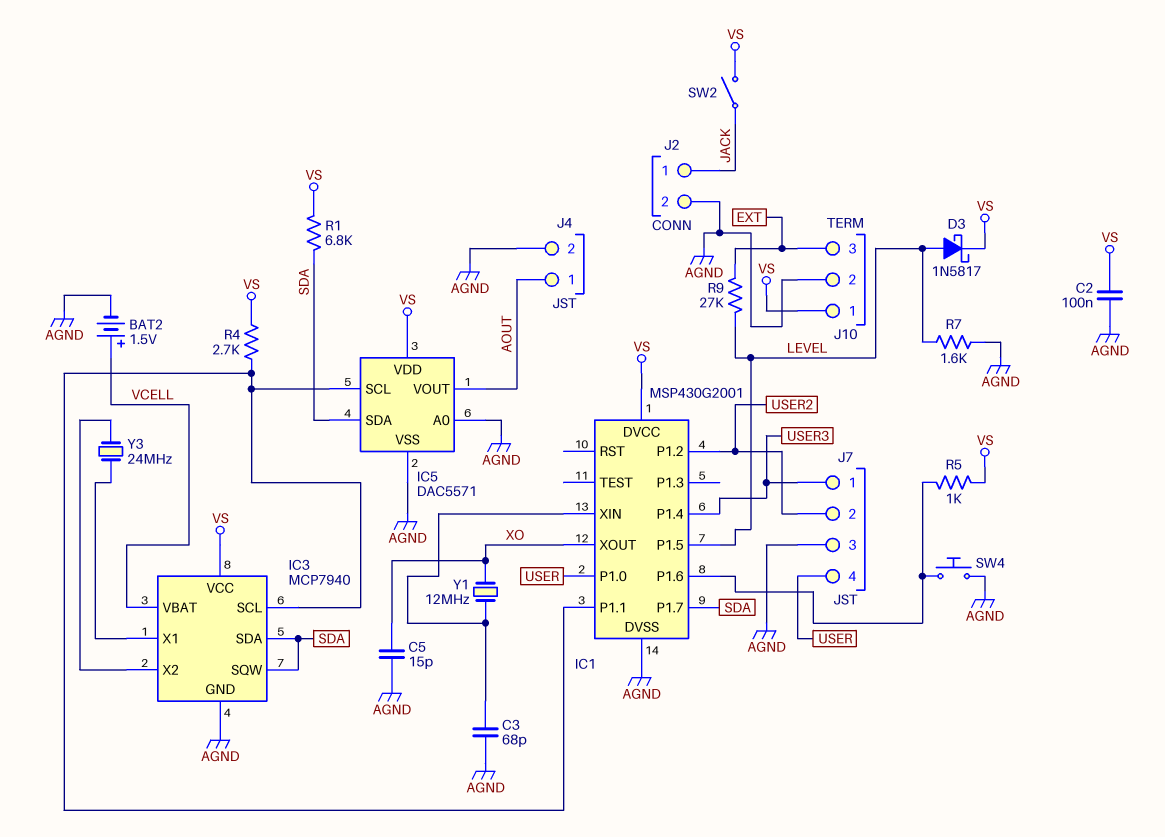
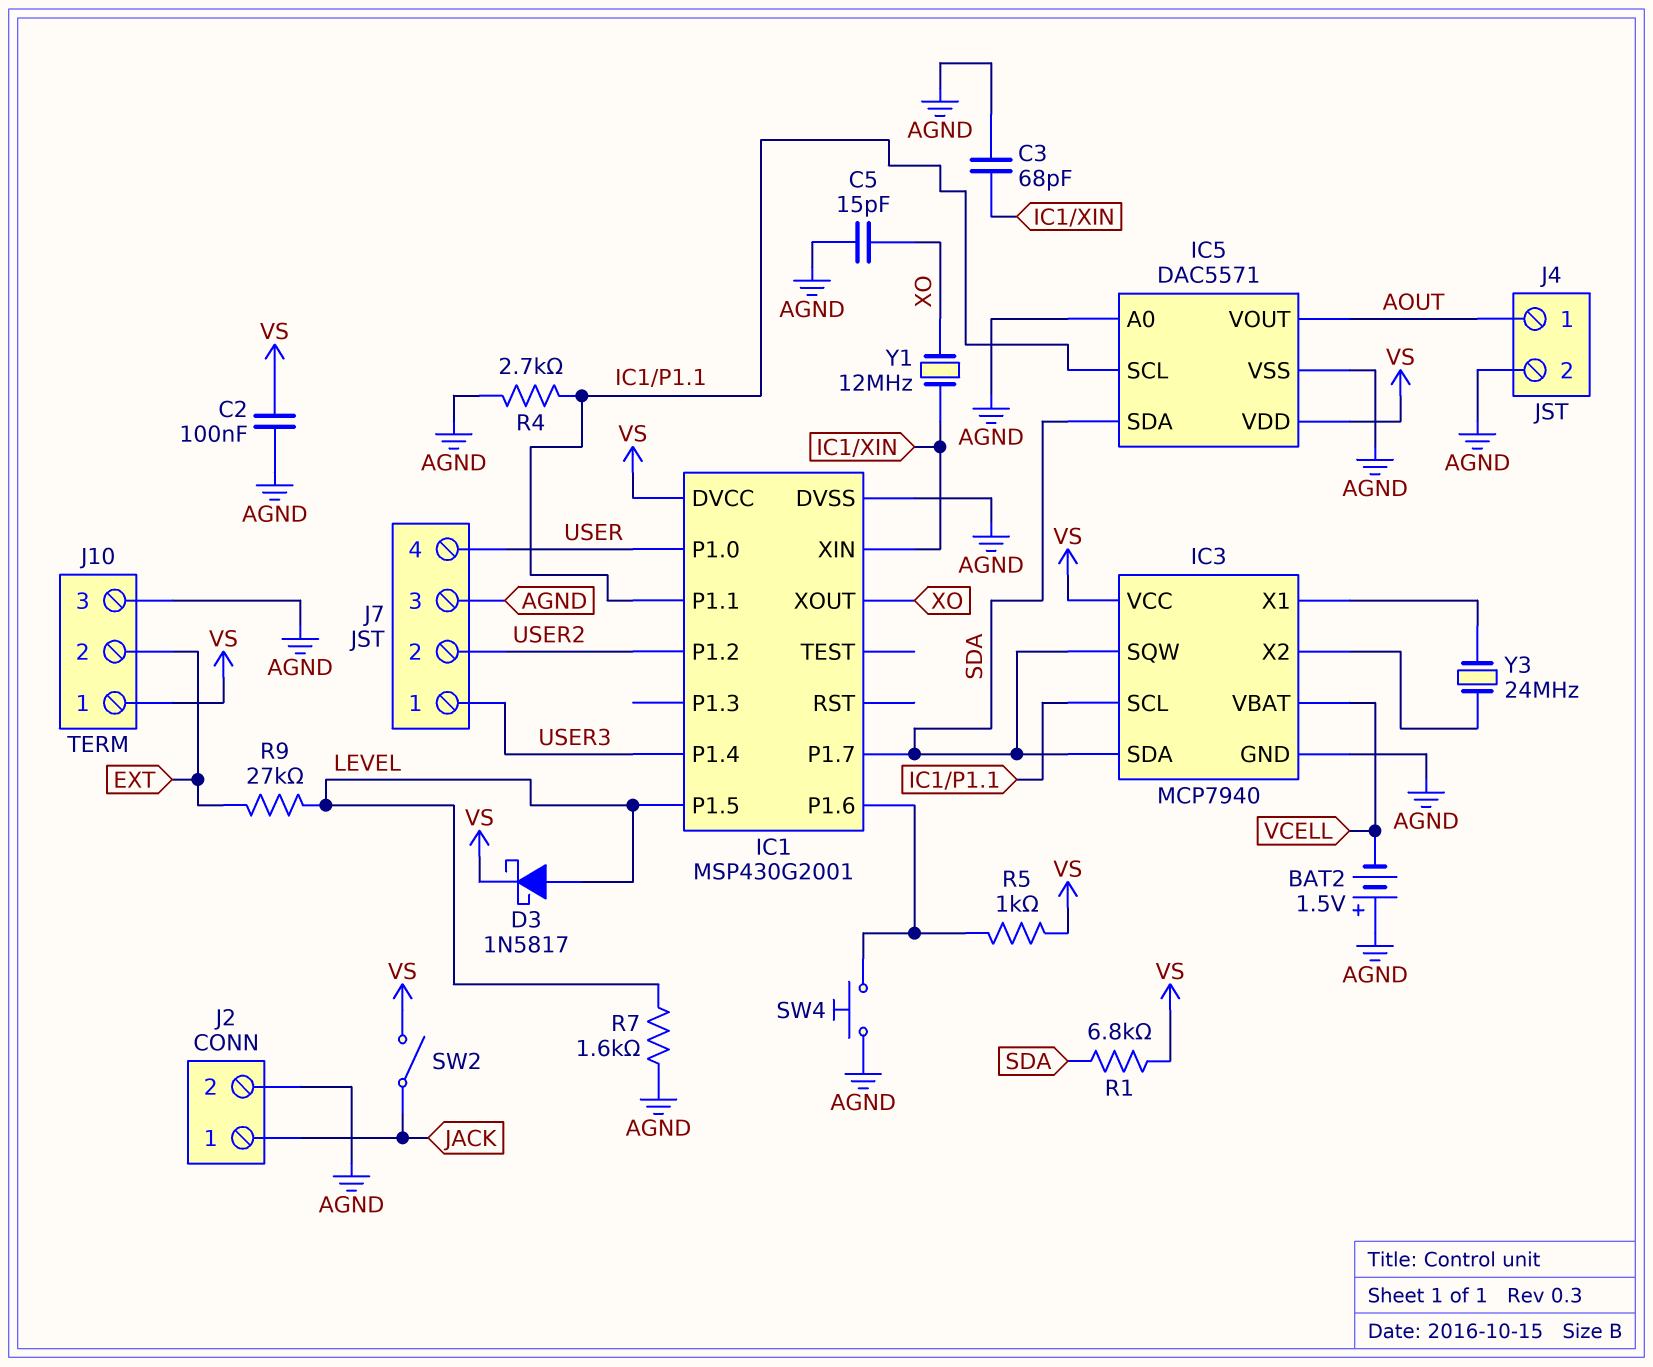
BAT2: 1.5V (plus VCELL, minus AGND) -> 1.5V (plus AGND, minus VCELL)
J10 pin 2: AGND -> EXT
J10 pin 3: EXT -> AGND
R4: 2.7k (IC1/P1.1, VS) -> 2.7k (AGND, IC1/P1.1)

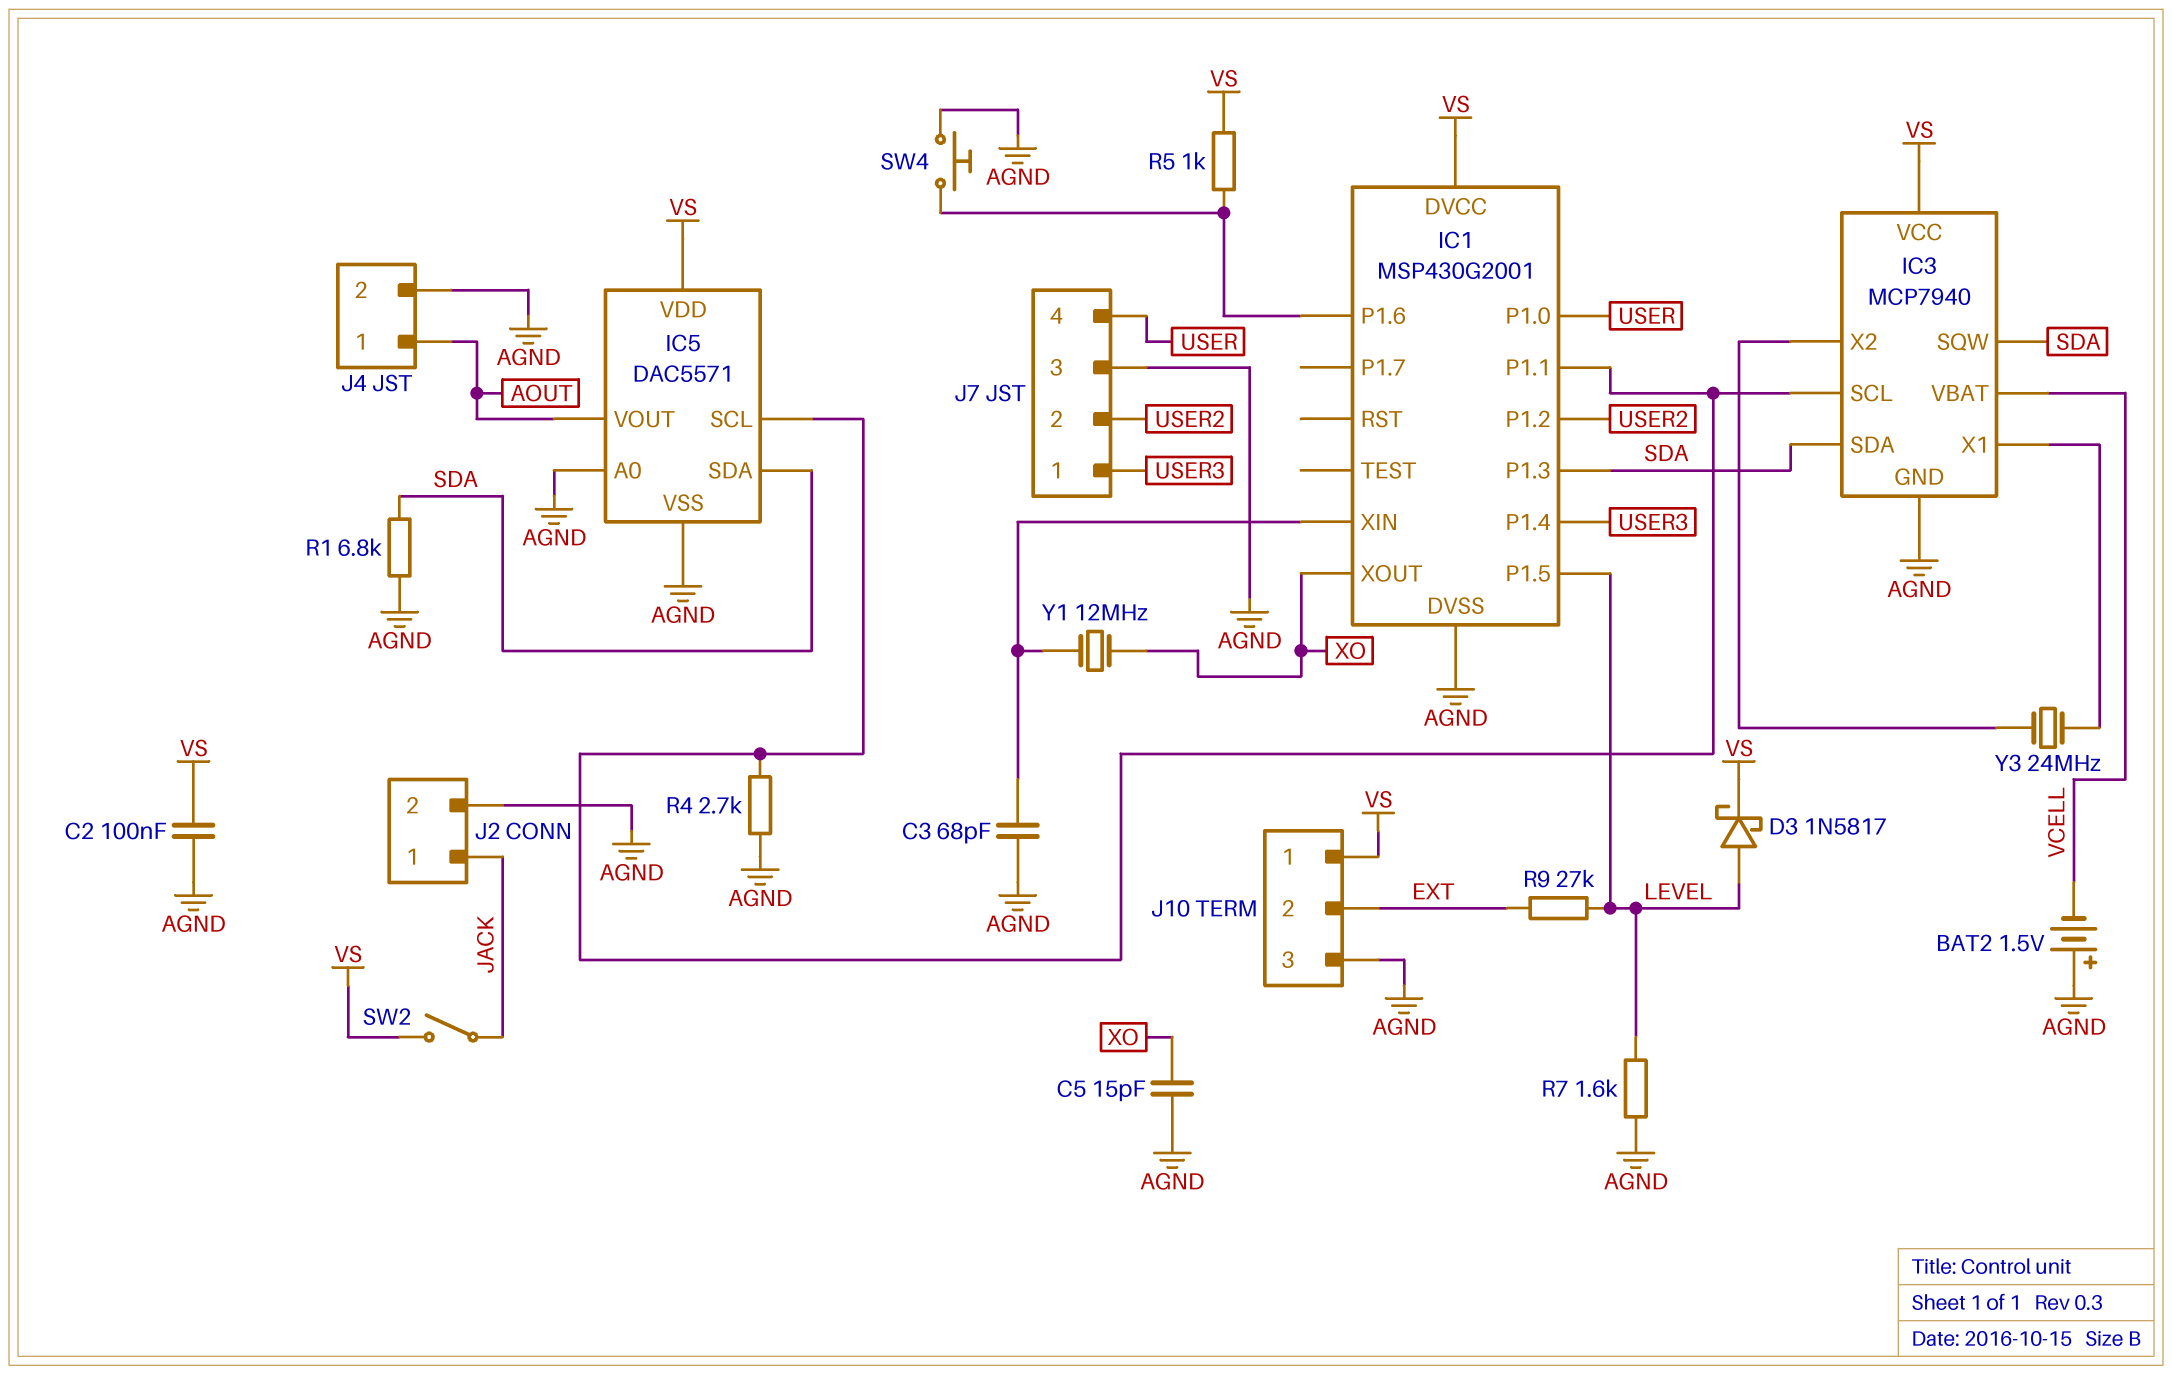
IC1 pin P1.3: none -> SDA
IC1 pin P1.7: SDA -> none
R1: 6.8k (SDA, VS) -> 6.8k (AGND, SDA)

